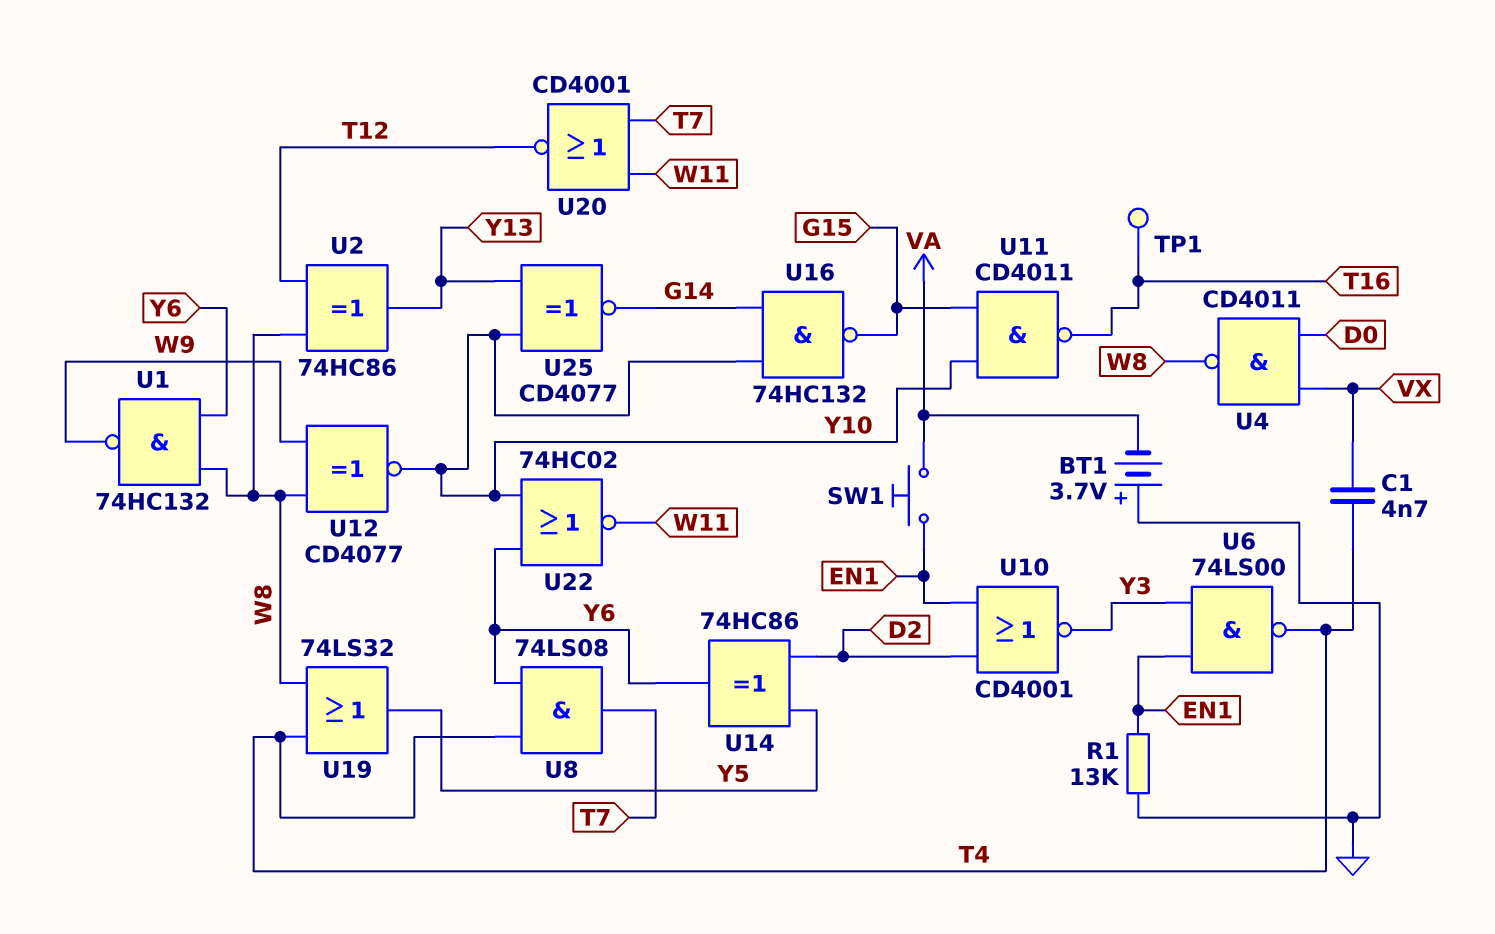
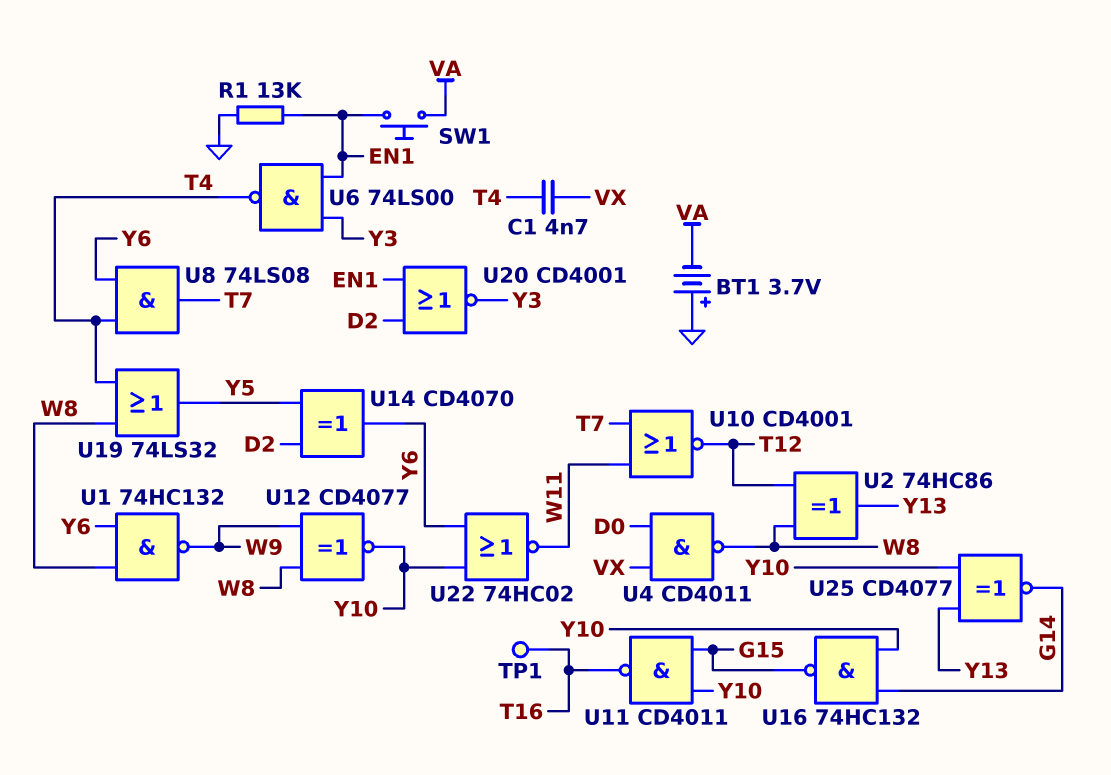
U10: NOR CD4001 (in D2, in EN1, out Y3) -> NOR CD4001 (in T7, in W11, out T12)
U14: XOR 74HC86 (in D2, in Y5, out Y6) -> XOR CD4070 (in D2, in Y5, out Y6)
U20: NOR CD4001 (in T7, in W11, out T12) -> NOR CD4001 (in D2, in EN1, out Y3)

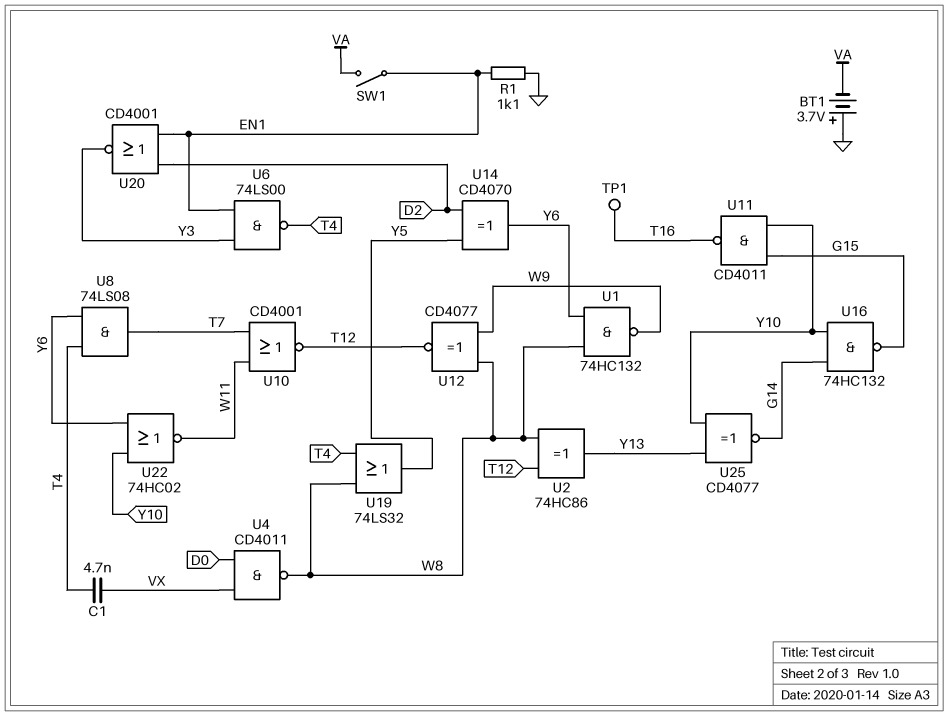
R1: 13k (EN1, GND) -> 1.1k (EN1, GND)
SW1: button (EN1, VA) -> switch (EN1, VA)
U12: XNOR CD4077 (in W8, in W9, out Y10) -> XNOR CD4077 (in W8, in W9, out T12)

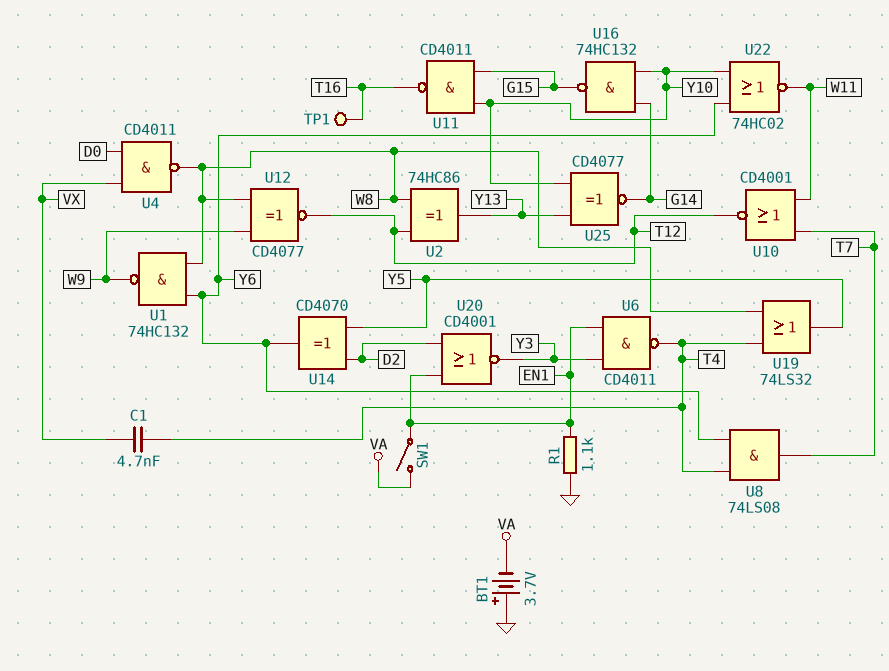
U6: NAND 74LS00 (in EN1, in Y3, out T4) -> NAND CD4011 (in EN1, in Y3, out T4)

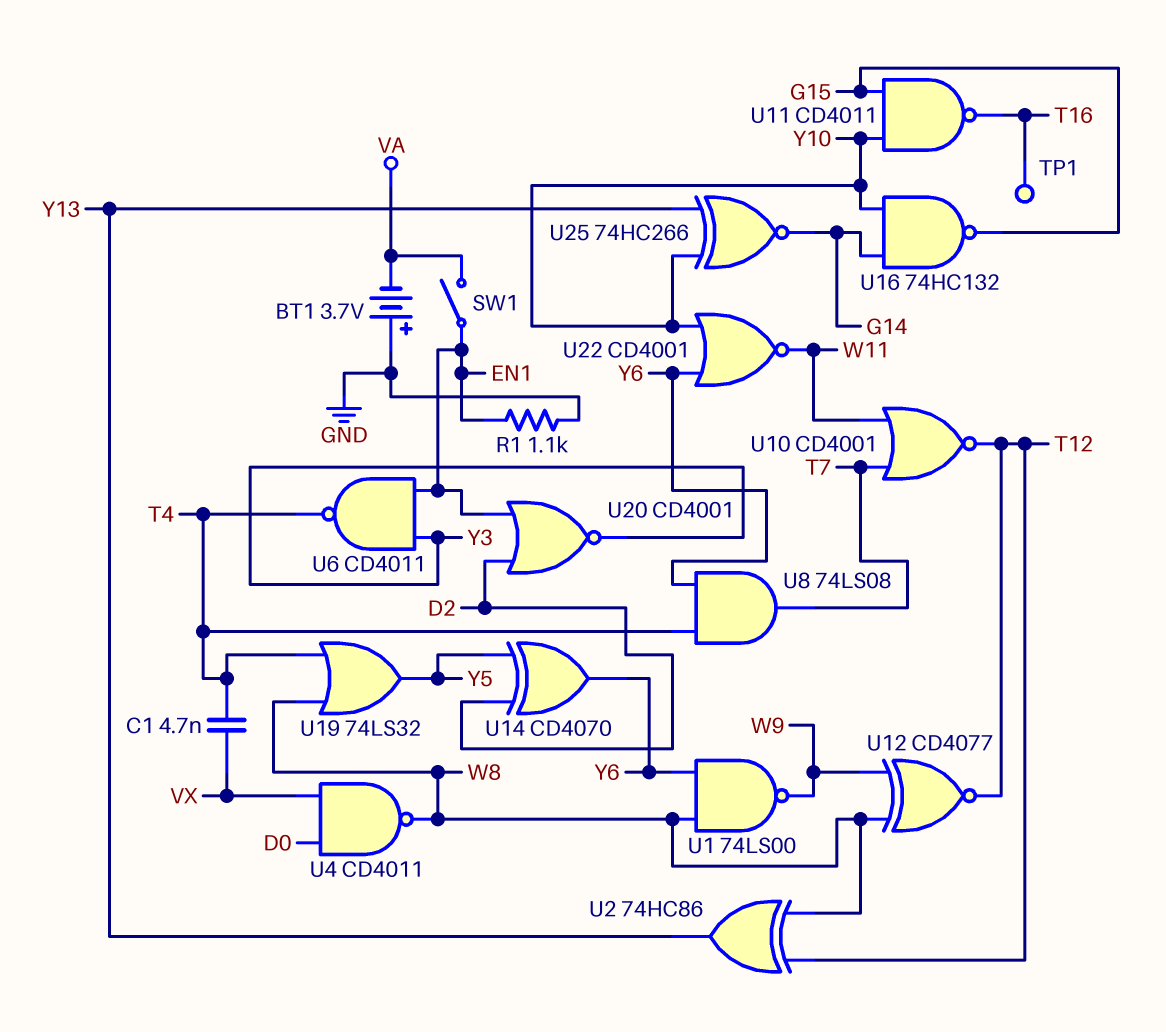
U1: NAND 74HC132 (in W8, in Y6, out W9) -> NAND 74LS00 (in W8, in Y6, out W9)
U22: NOR 74HC02 (in Y6, in Y10, out W11) -> NOR CD4001 (in Y6, in Y10, out W11)
U25: XNOR CD4077 (in Y10, in Y13, out G14) -> XNOR 74HC266 (in Y10, in Y13, out G14)

